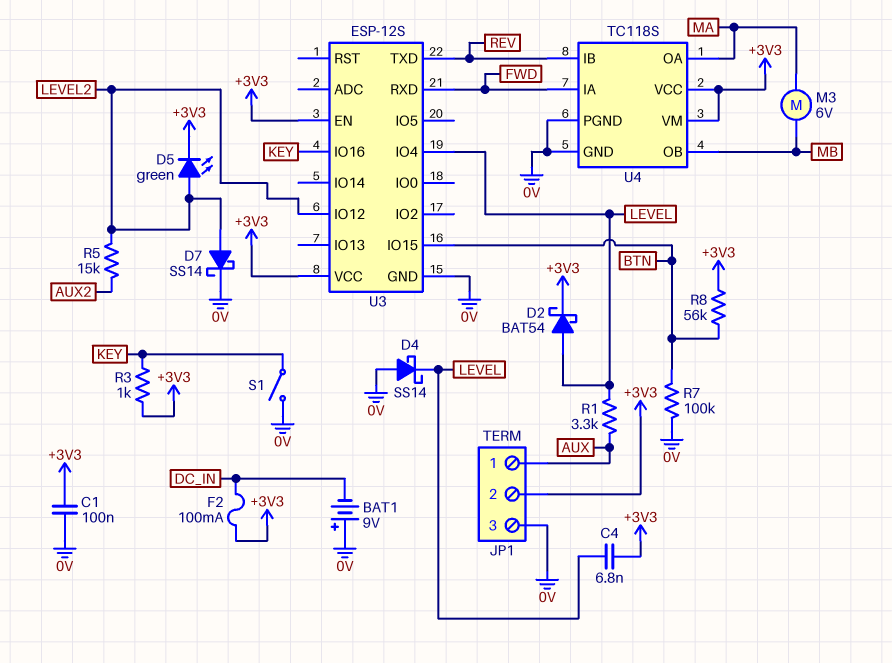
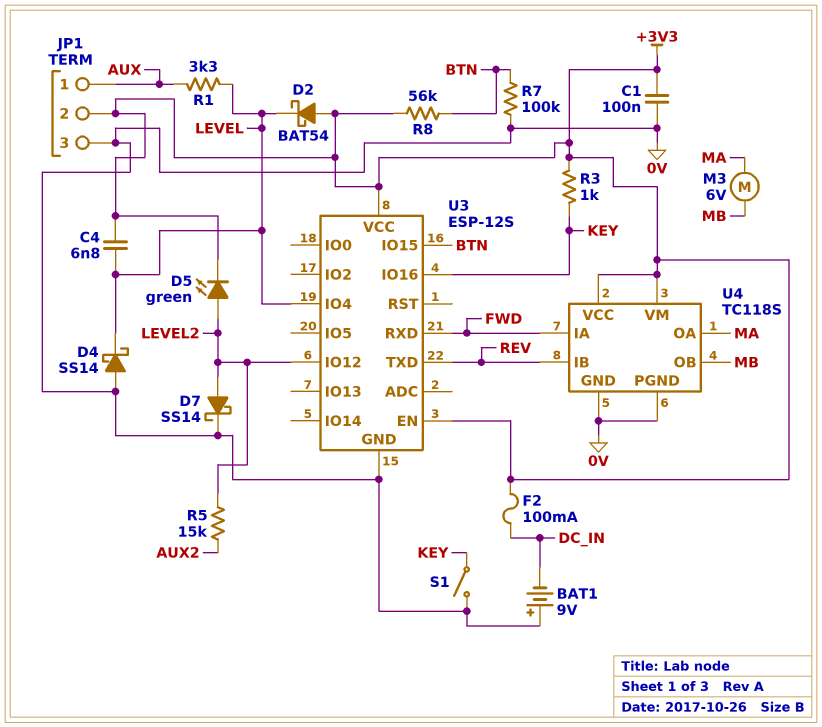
D2: schottky BAT54 (A LEVEL, K +3V3) -> schottky BAT54 (A +3V3, K LEVEL)

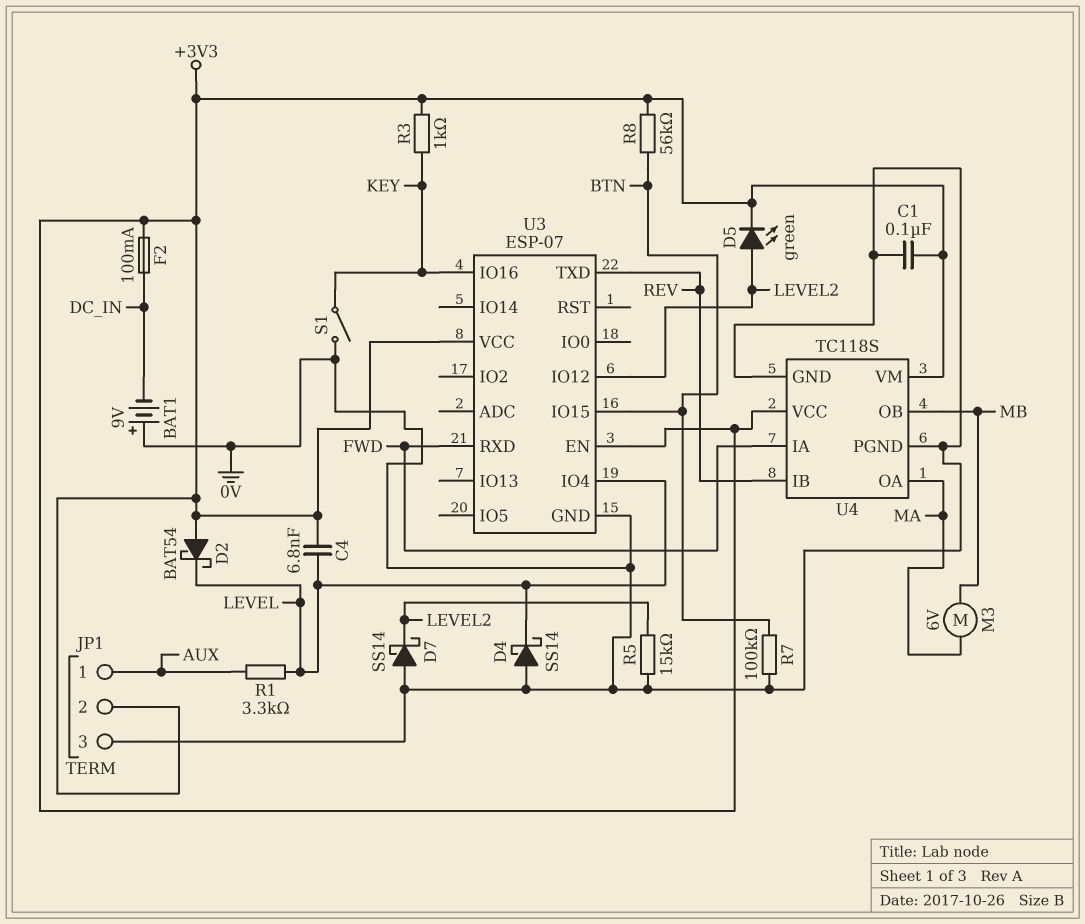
D7: schottky SS14 (A LEVEL2, K 0V) -> schottky SS14 (A 0V, K LEVEL2)
R5: 15k (AUX2, LEVEL2) -> 15k (0V, LEVEL2)
U3: ESP-12S -> ESP-07

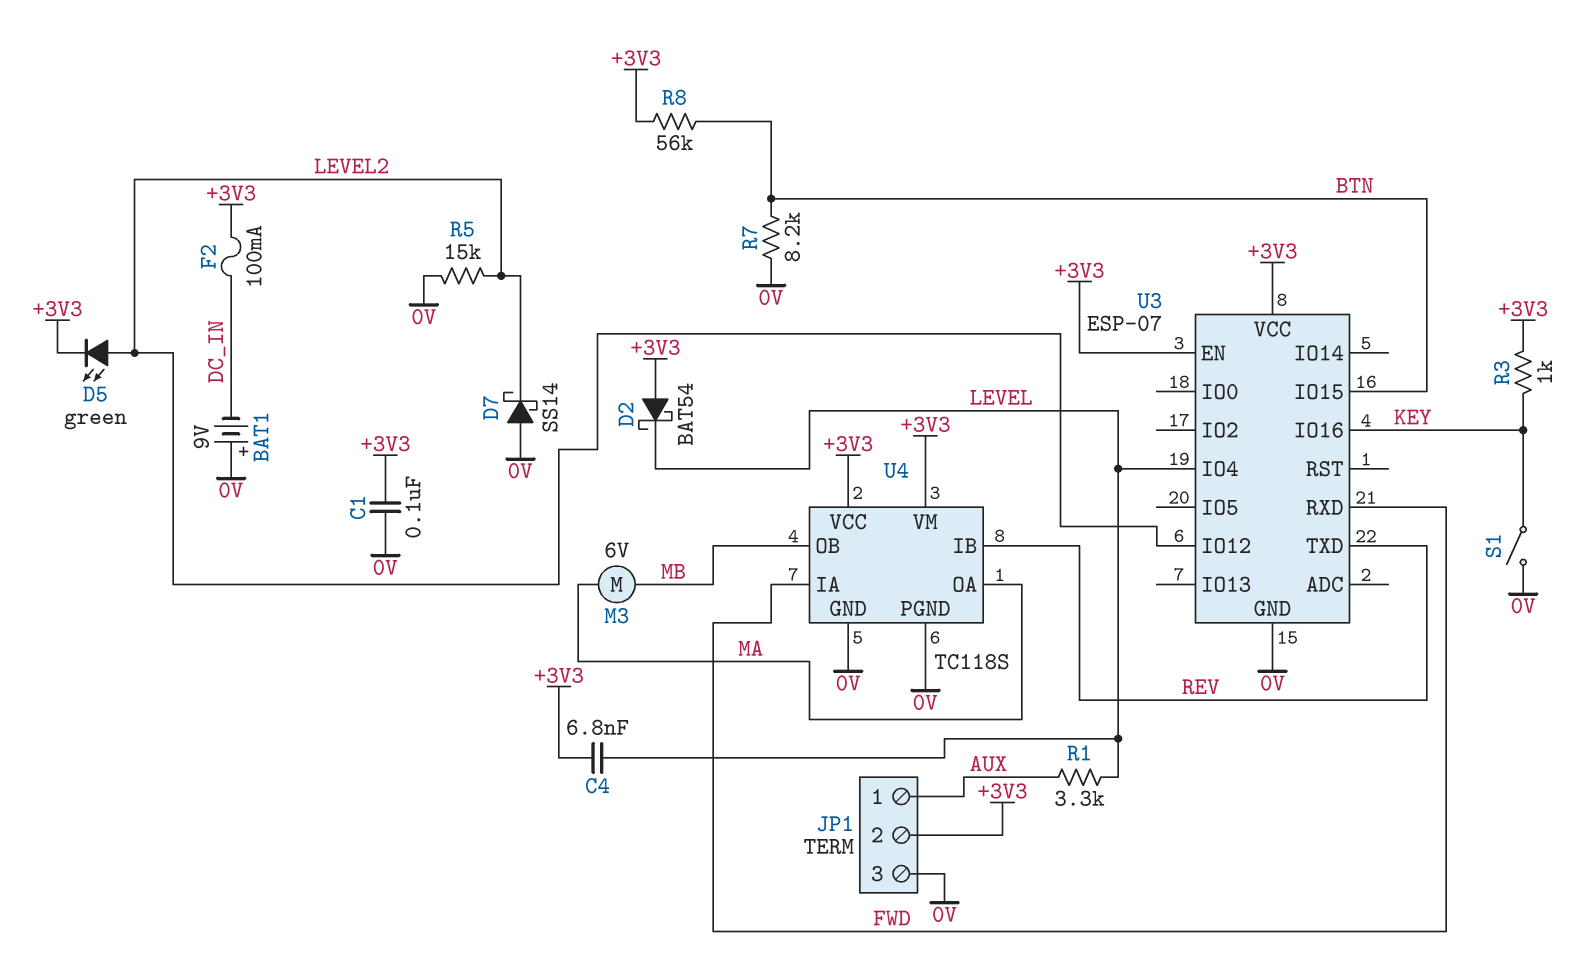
D4: schottky SS14 (A 0V, K LEVEL) -> none
R7: 100k (0V, BTN) -> 8.2k (0V, BTN)

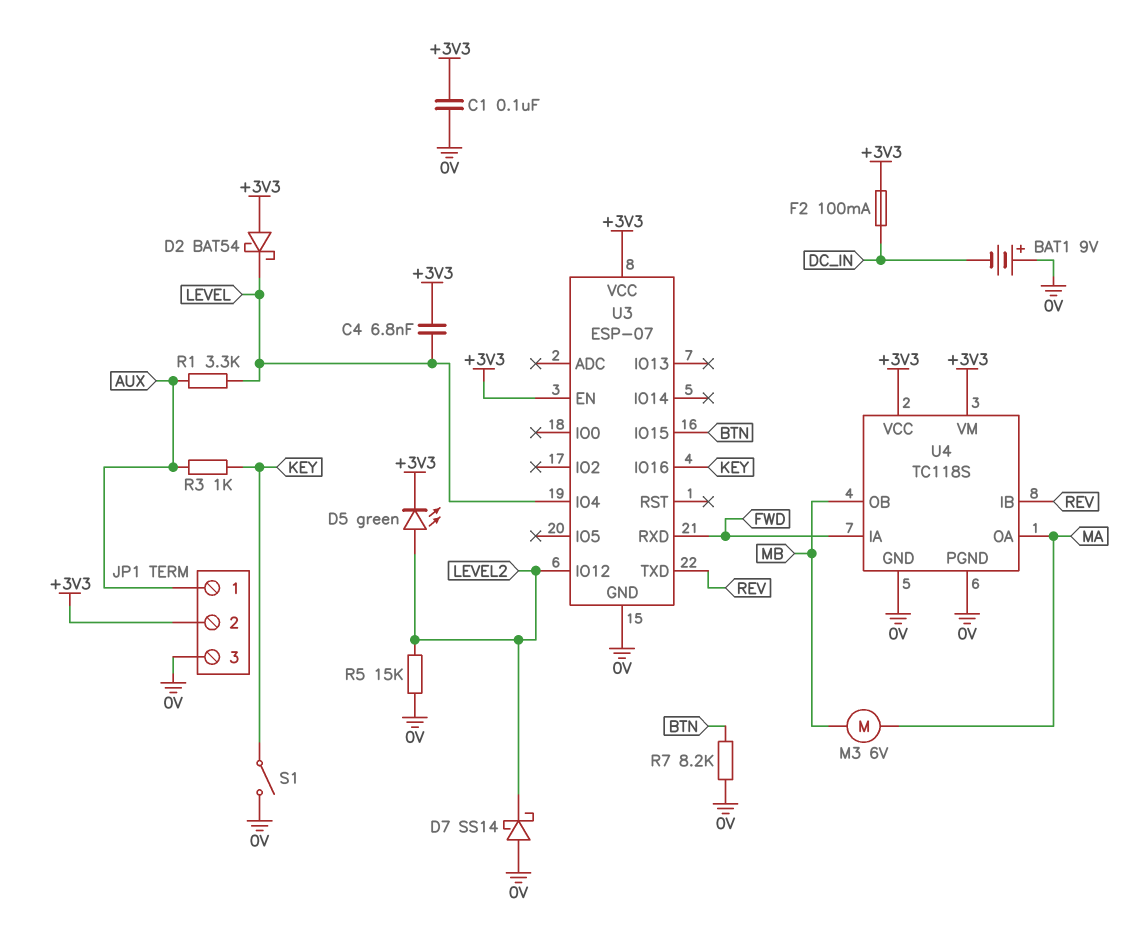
R3: 1k (+3V3, KEY) -> 1k (AUX, KEY)
R8: 56k (+3V3, BTN) -> none

